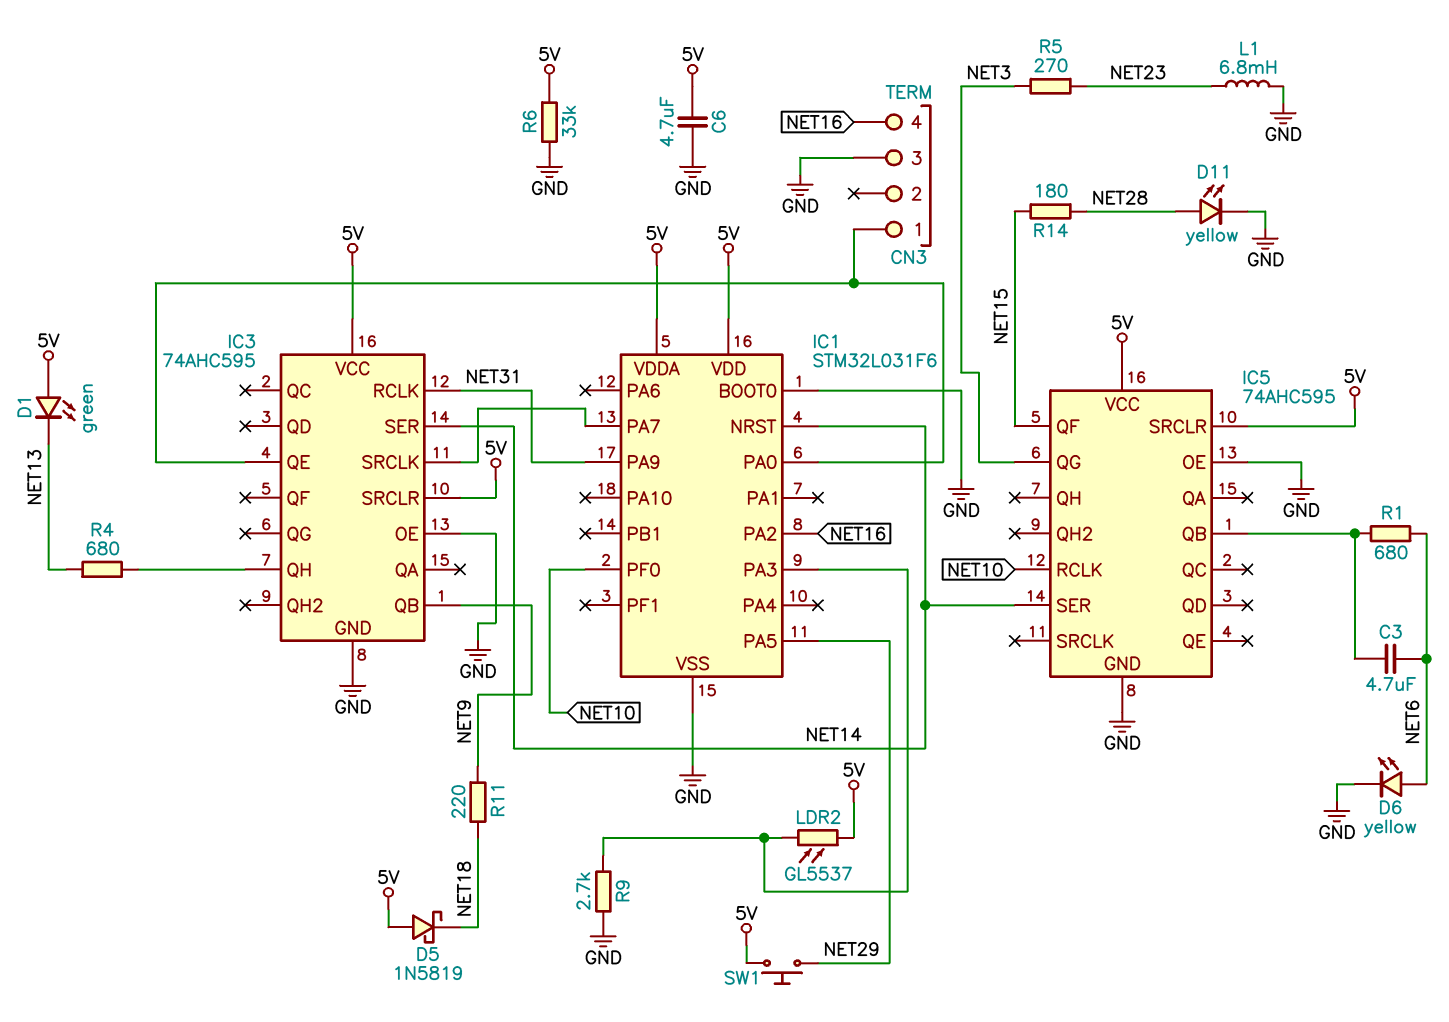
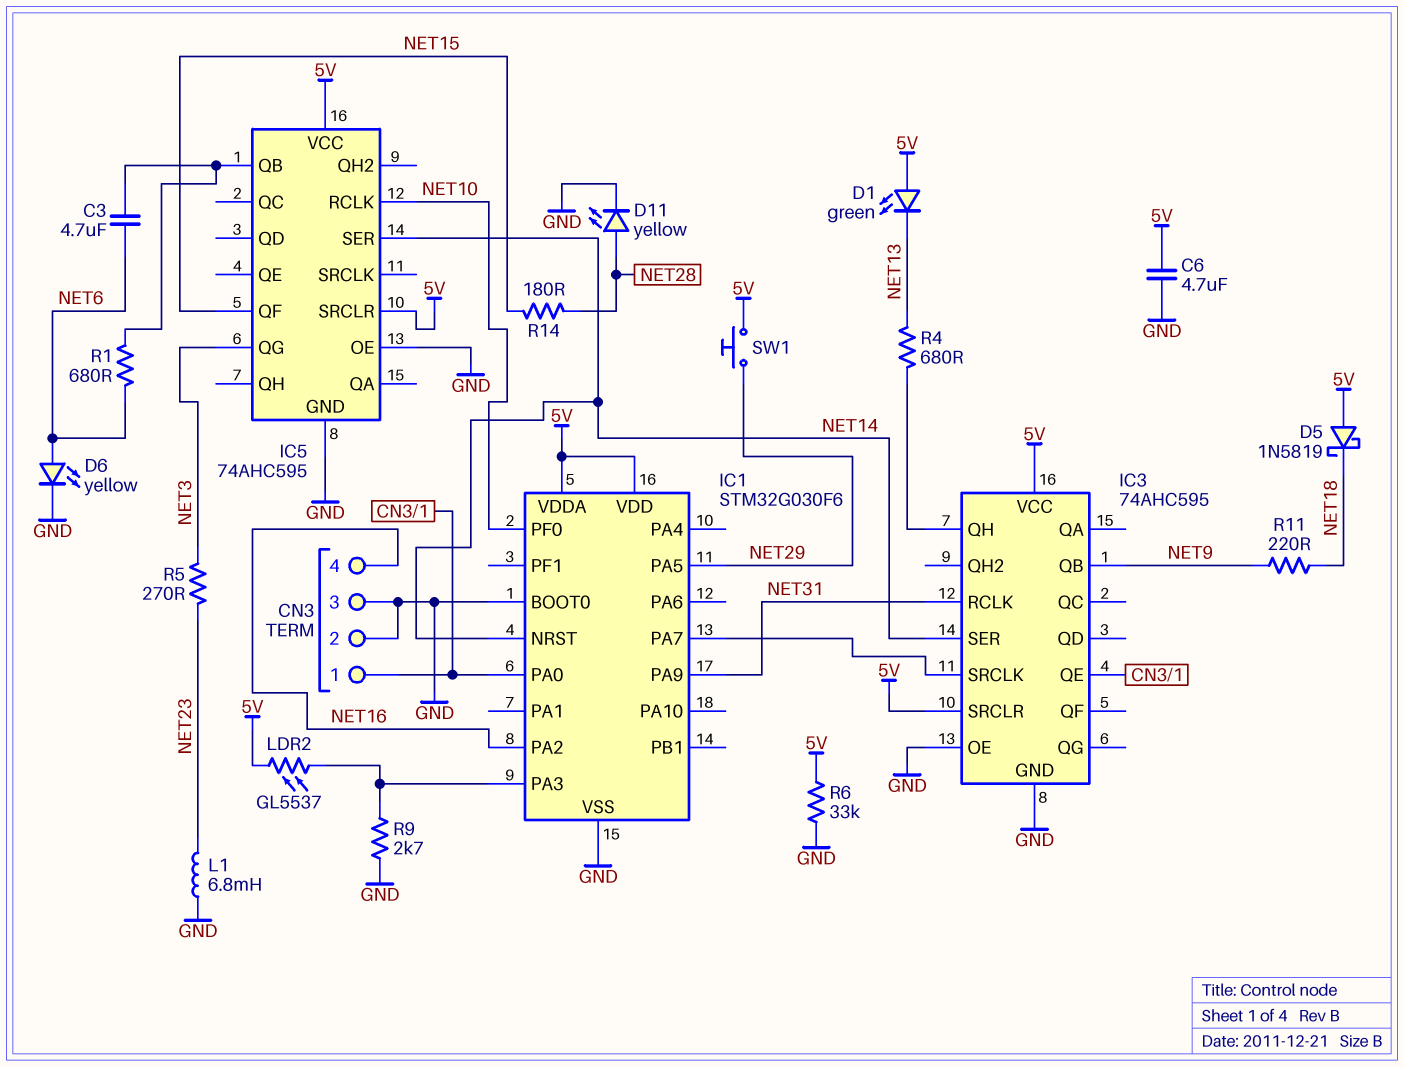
CN3 pin 2: none -> GND
IC1: STM32L031F6 -> STM32G030F6

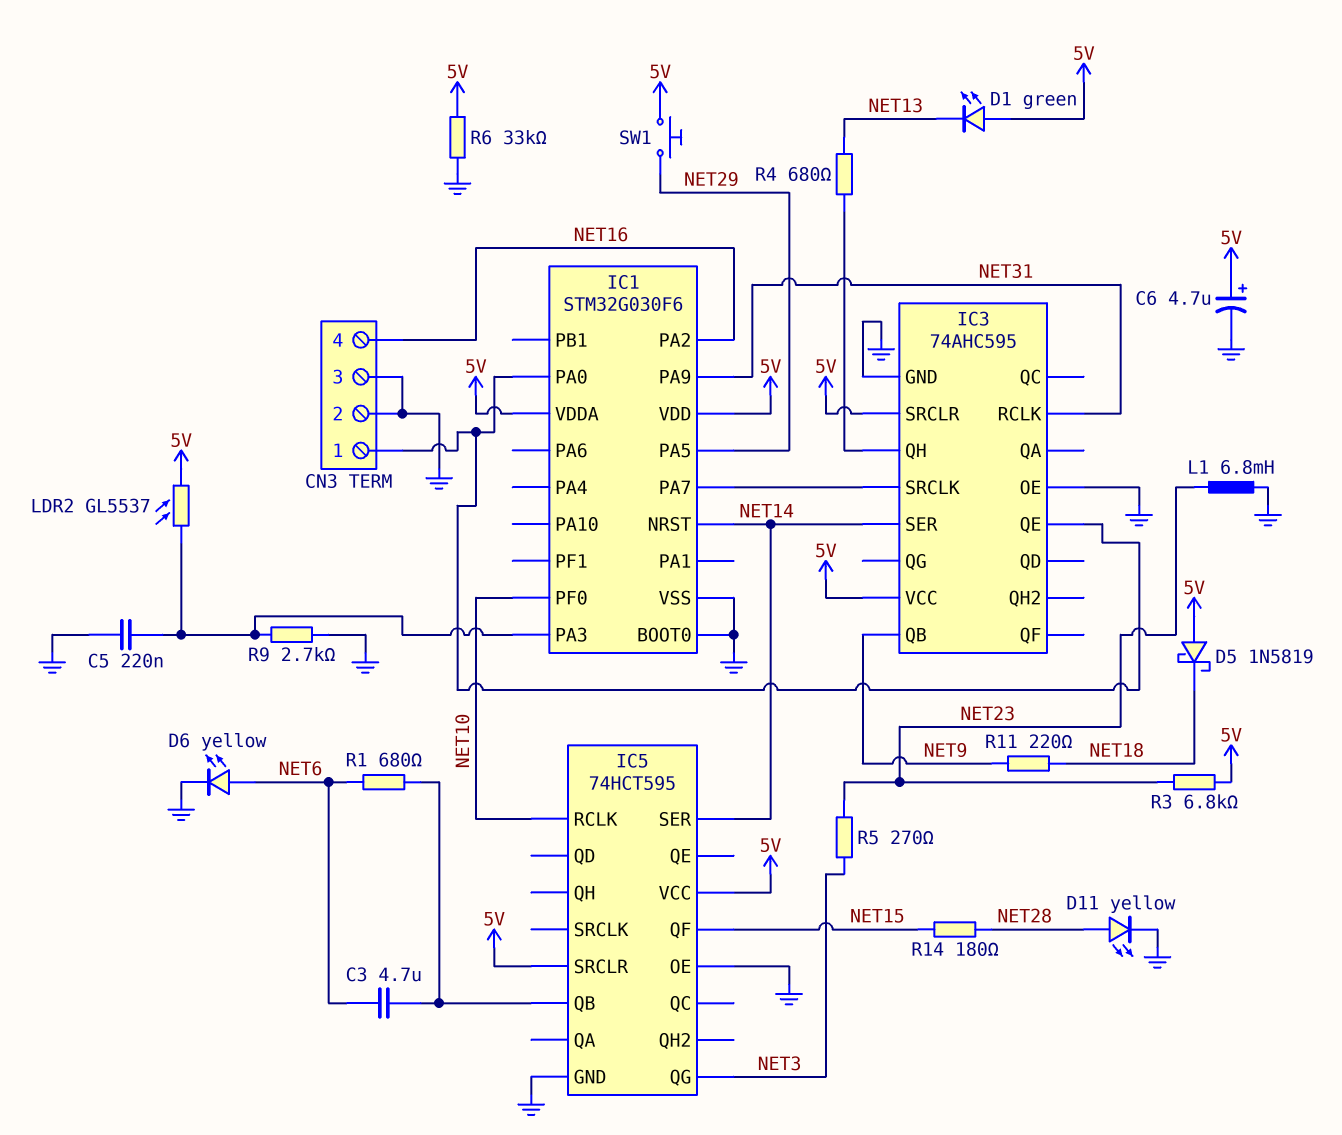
C5: none -> 220nF (GND, IC1/PA3)
C6: 4.7uF (5V, GND) -> 4.7uF (plus 5V, minus GND)
IC5: 74AHC595 -> 74HCT595
R3: none -> 6.8k (5V, NET23)

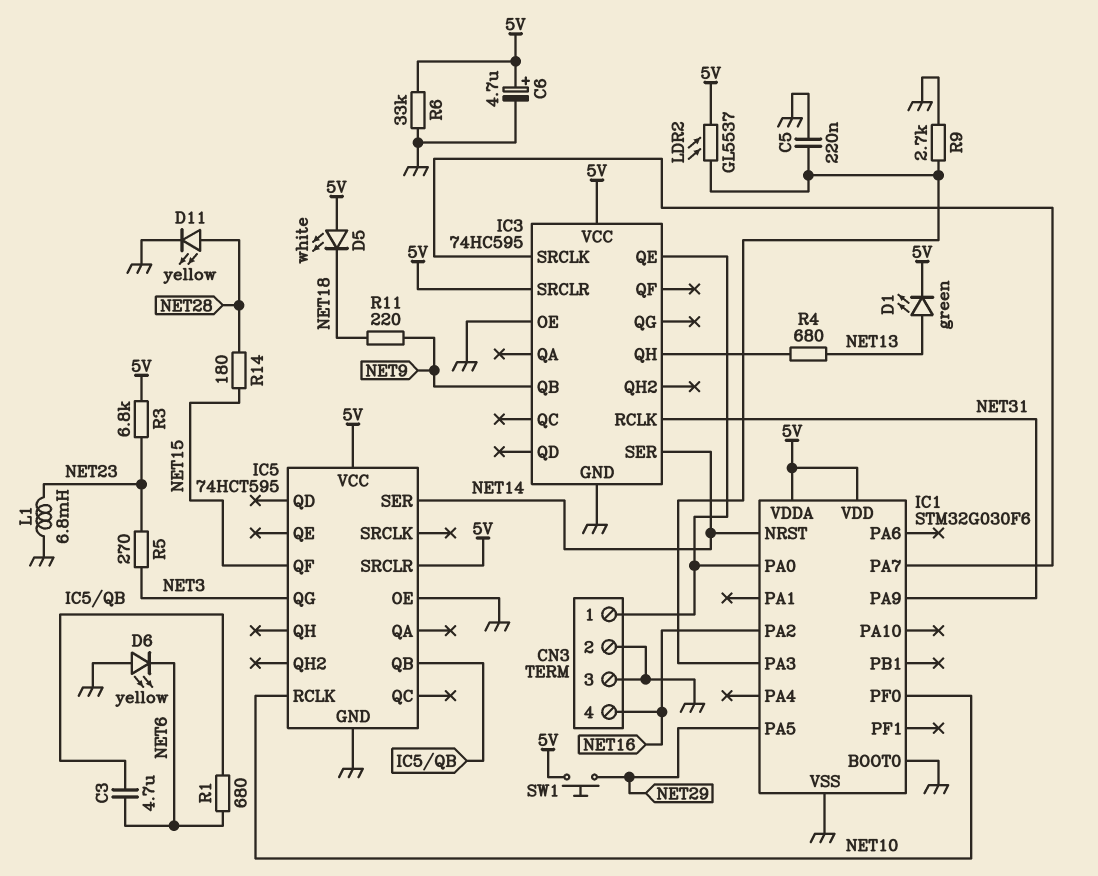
D1: LED green (A 5V, K NET13) -> LED green (A NET13, K 5V)
D5: schottky 1N5819 (A 5V, K NET18) -> LED white (A 5V, K NET18)
D6: LED yellow (A NET6, K GND) -> LED yellow (A GND, K NET6)
IC3: 74AHC595 -> 74HC595

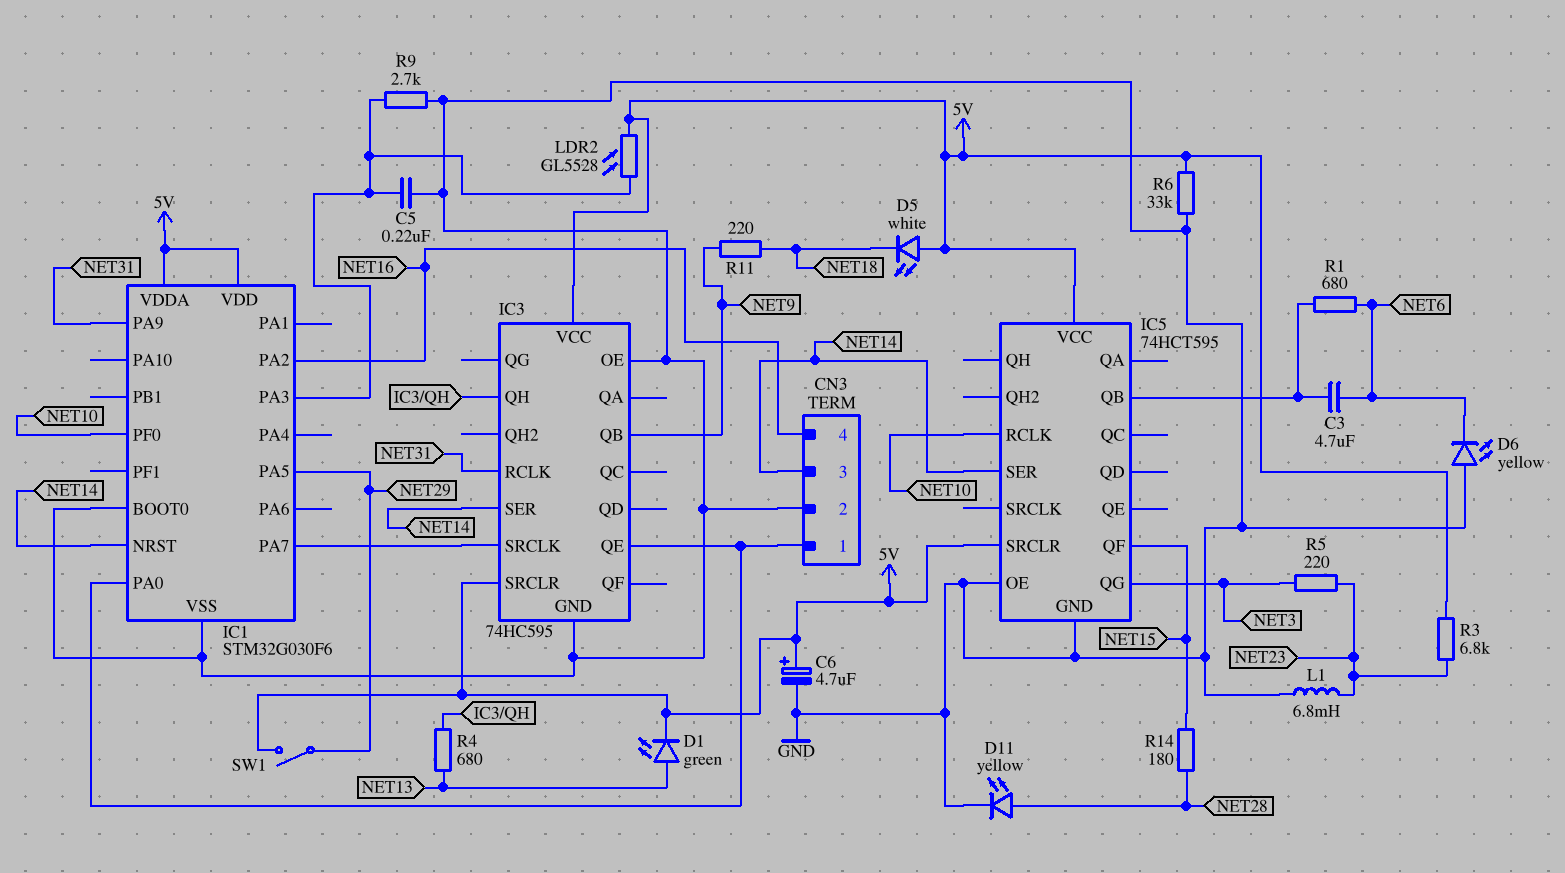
CN3 pin 3: GND -> NET14
LDR2: GL5537 (5V, IC1/PA3) -> GL5528 (5V, IC1/PA3)
R5: 270 (NET3, NET23) -> 220 (NET3, NET23)
SW1: button (5V, NET29) -> switch (5V, NET29)

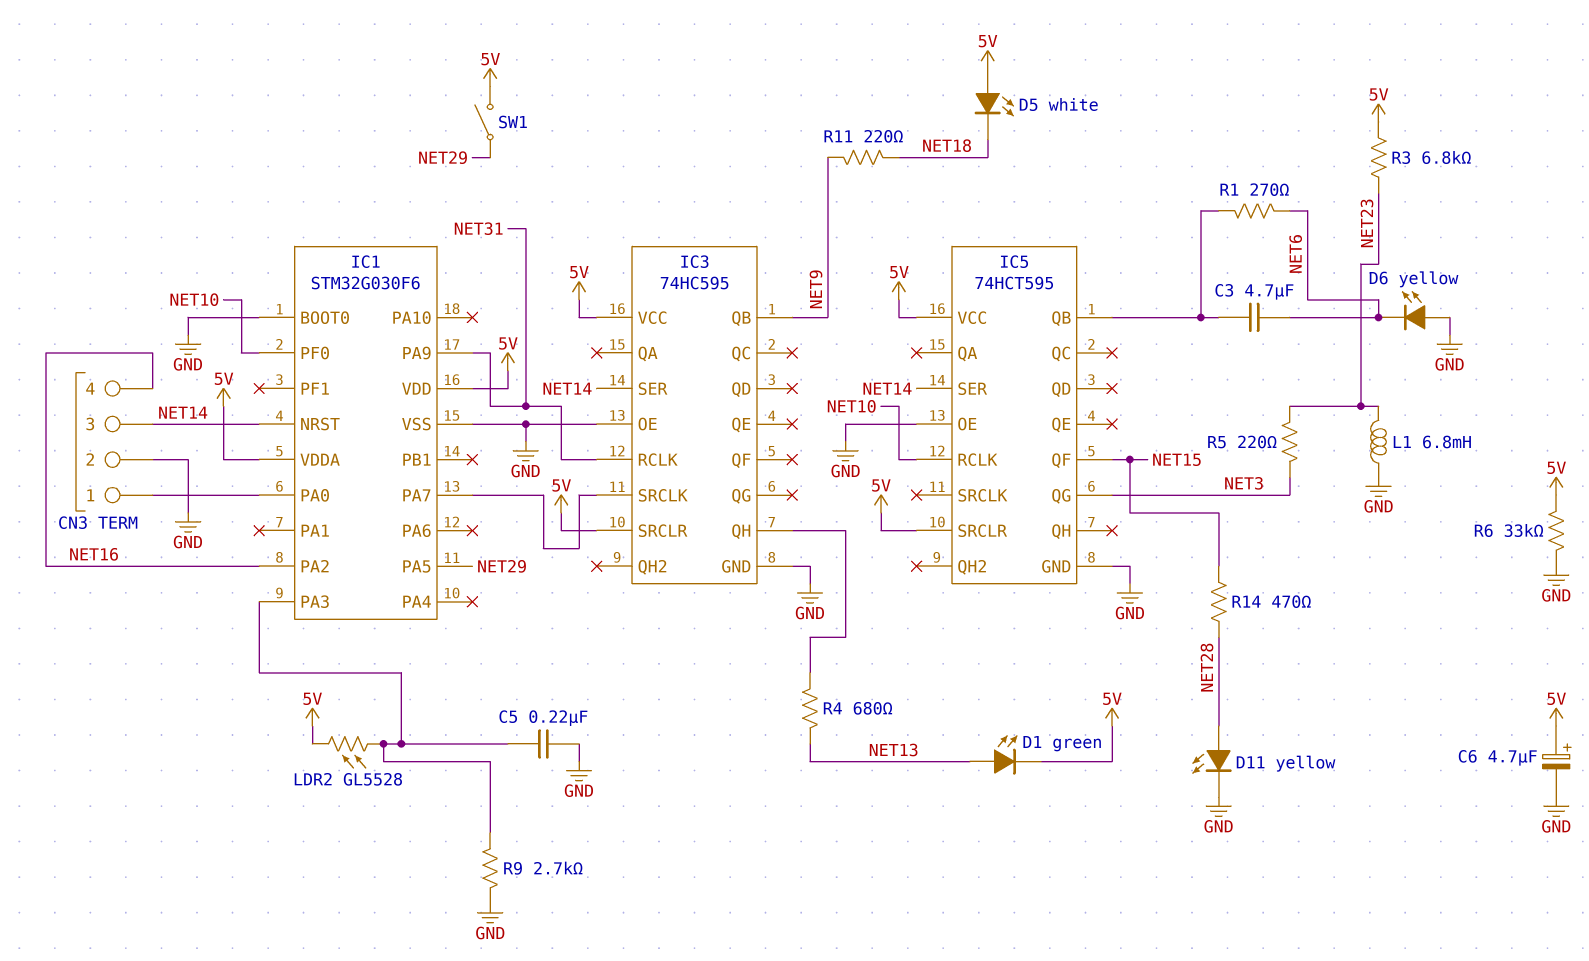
IC3 pin QE: CN3/1 -> none
R1: 680 (IC5/QB, NET6) -> 270 (IC5/QB, NET6)
R14: 180 (NET15, NET28) -> 470 (NET15, NET28)

